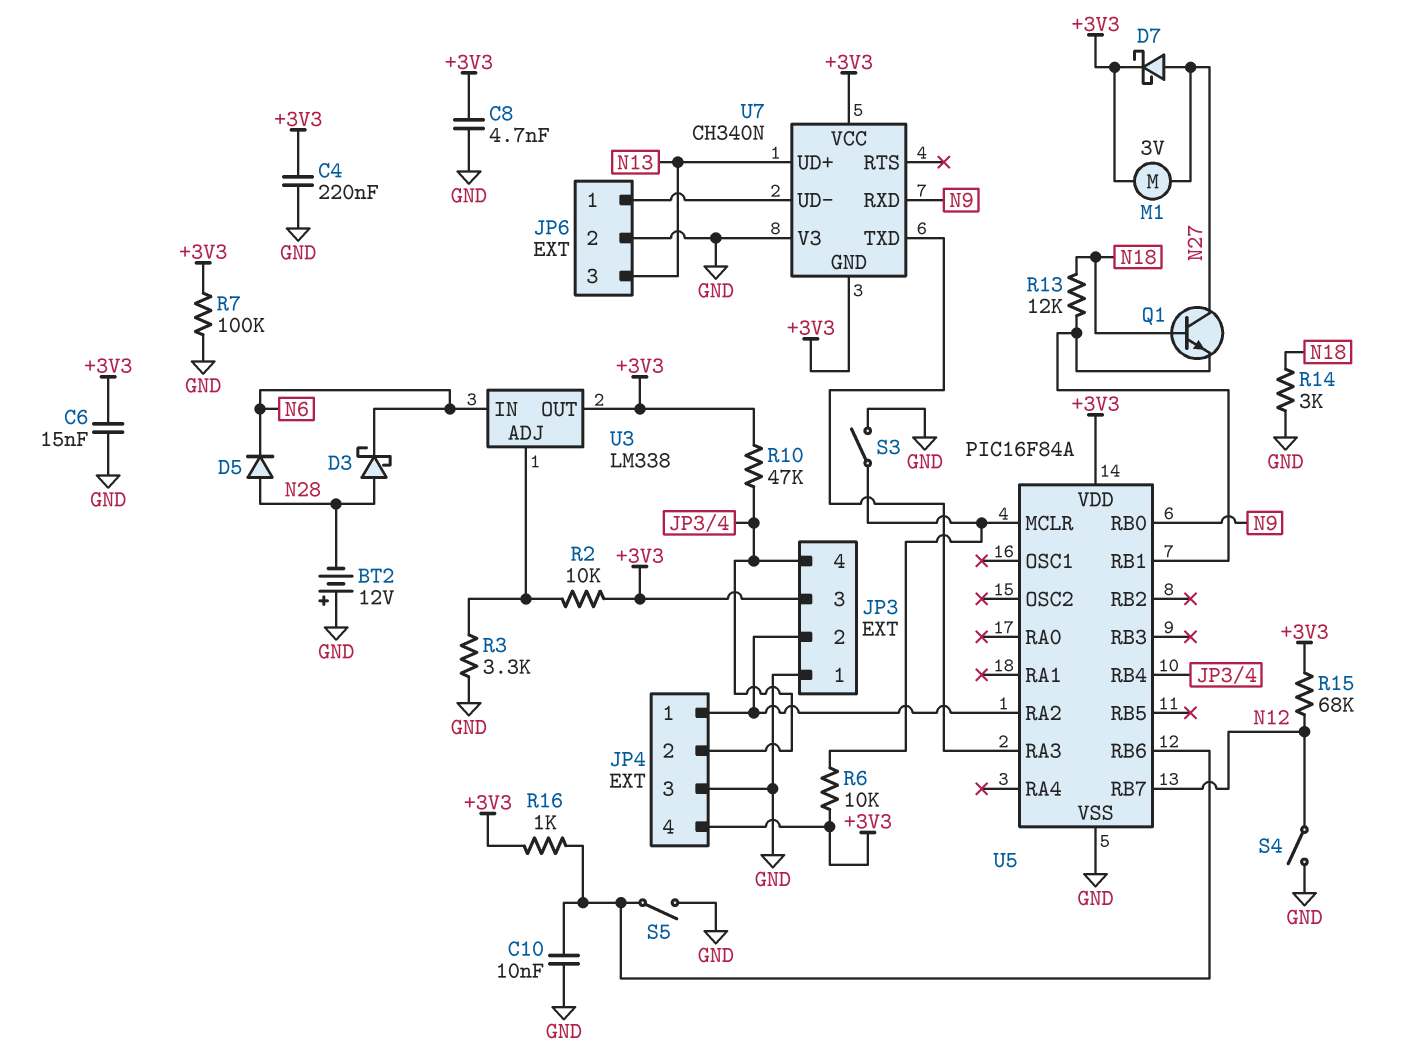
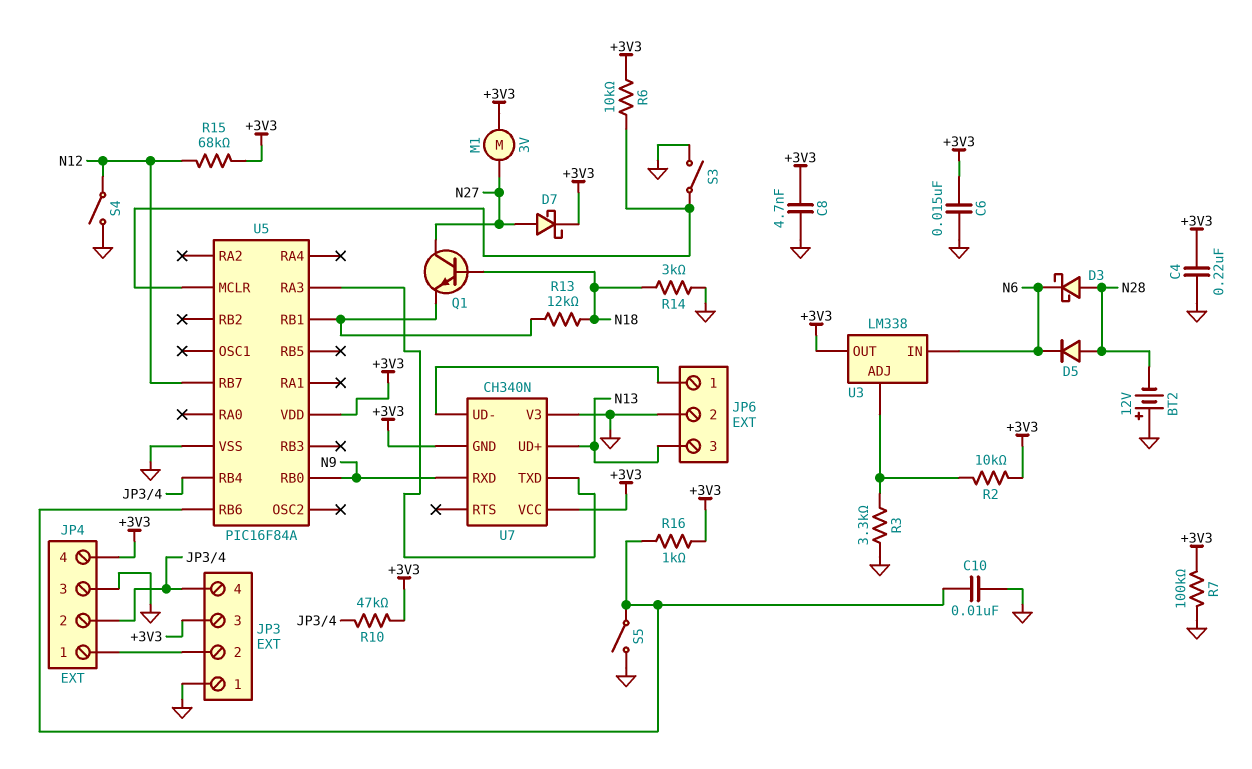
U5 pin RA2: JP3/2 -> none

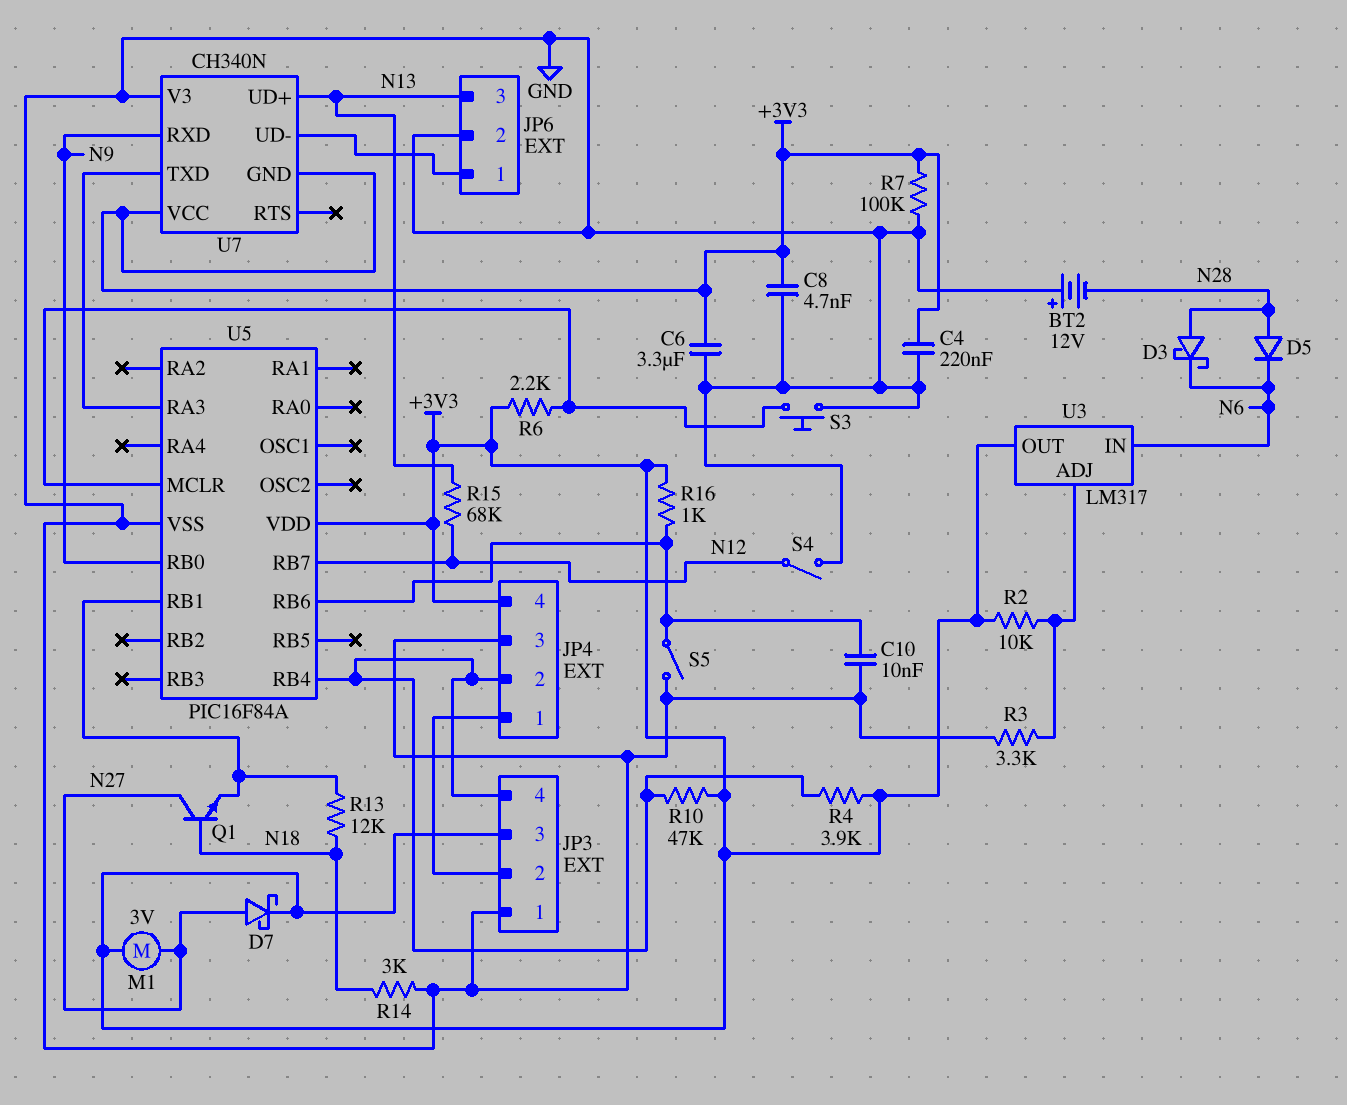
C6: 15nF (+3V3, GND) -> 3.3uF (+3V3, GND)
R4: none -> 3.9k (+3V3, JP3/4)
R6: 10k (+3V3, U5/MCLR) -> 2.2k (+3V3, U5/MCLR)
R15: 68k (+3V3, N12) -> 68k (N12, N13)
S3: switch (GND, U5/MCLR) -> button (GND, U5/MCLR)
U3: LM338 -> LM317

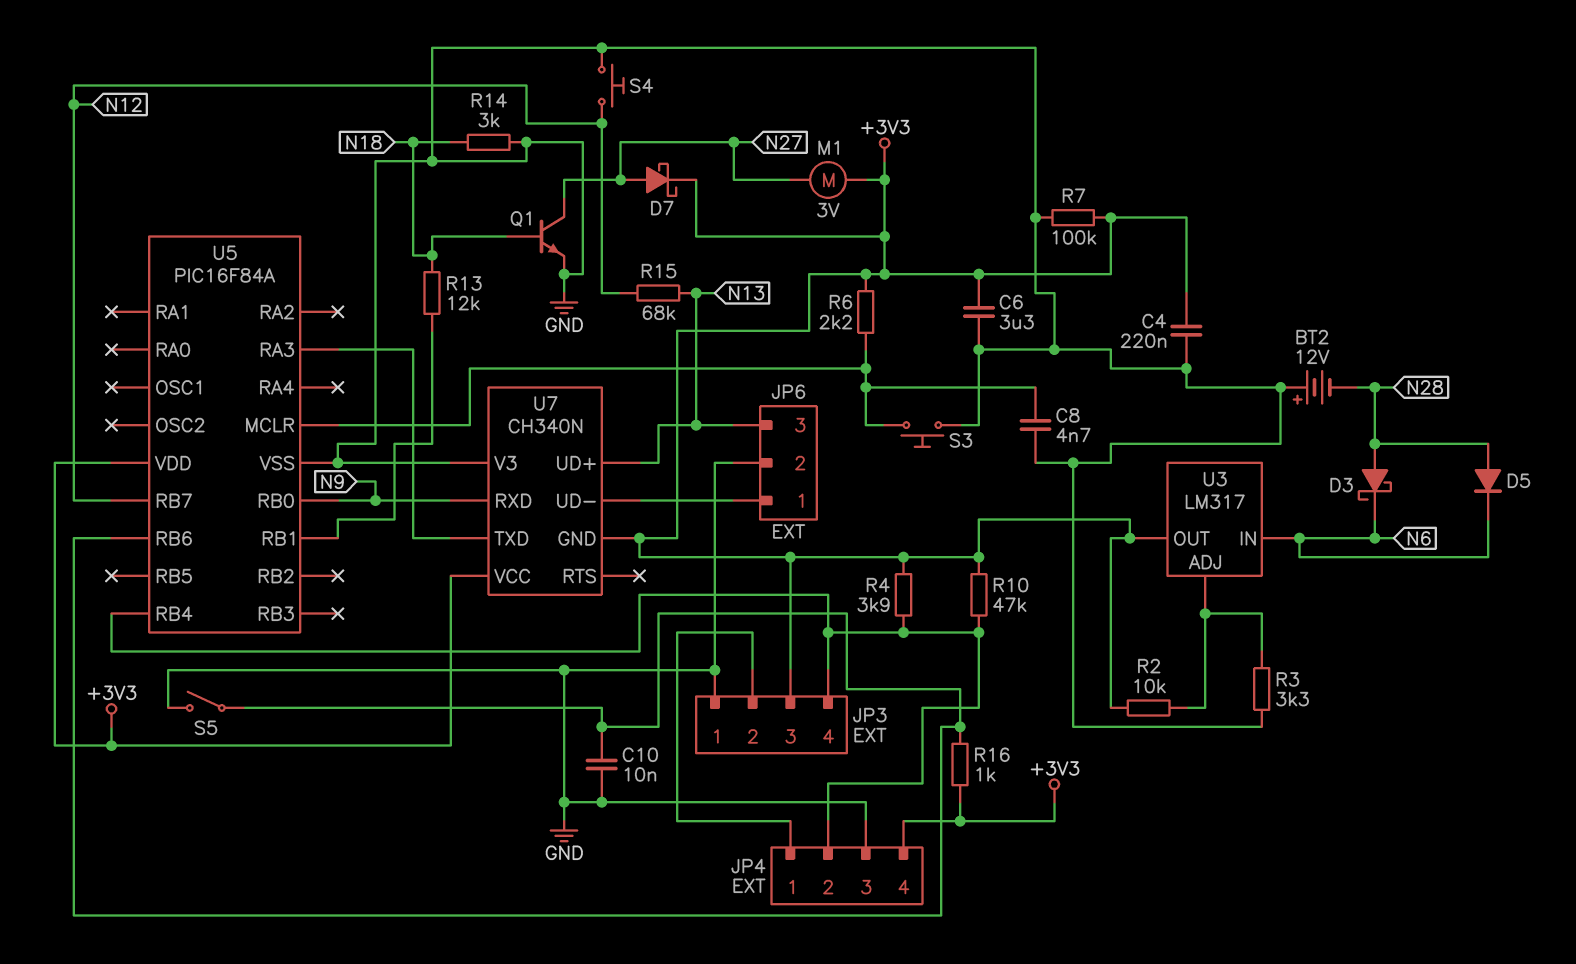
C8: 4.7nF (+3V3, GND) -> 4.7nF (GND, U5/MCLR)
Q1: NPN (B N18, C N27, E U5/RB1) -> NPN (B N18, C N27, E GND)
S4: switch (GND, N12) -> button (GND, N12)

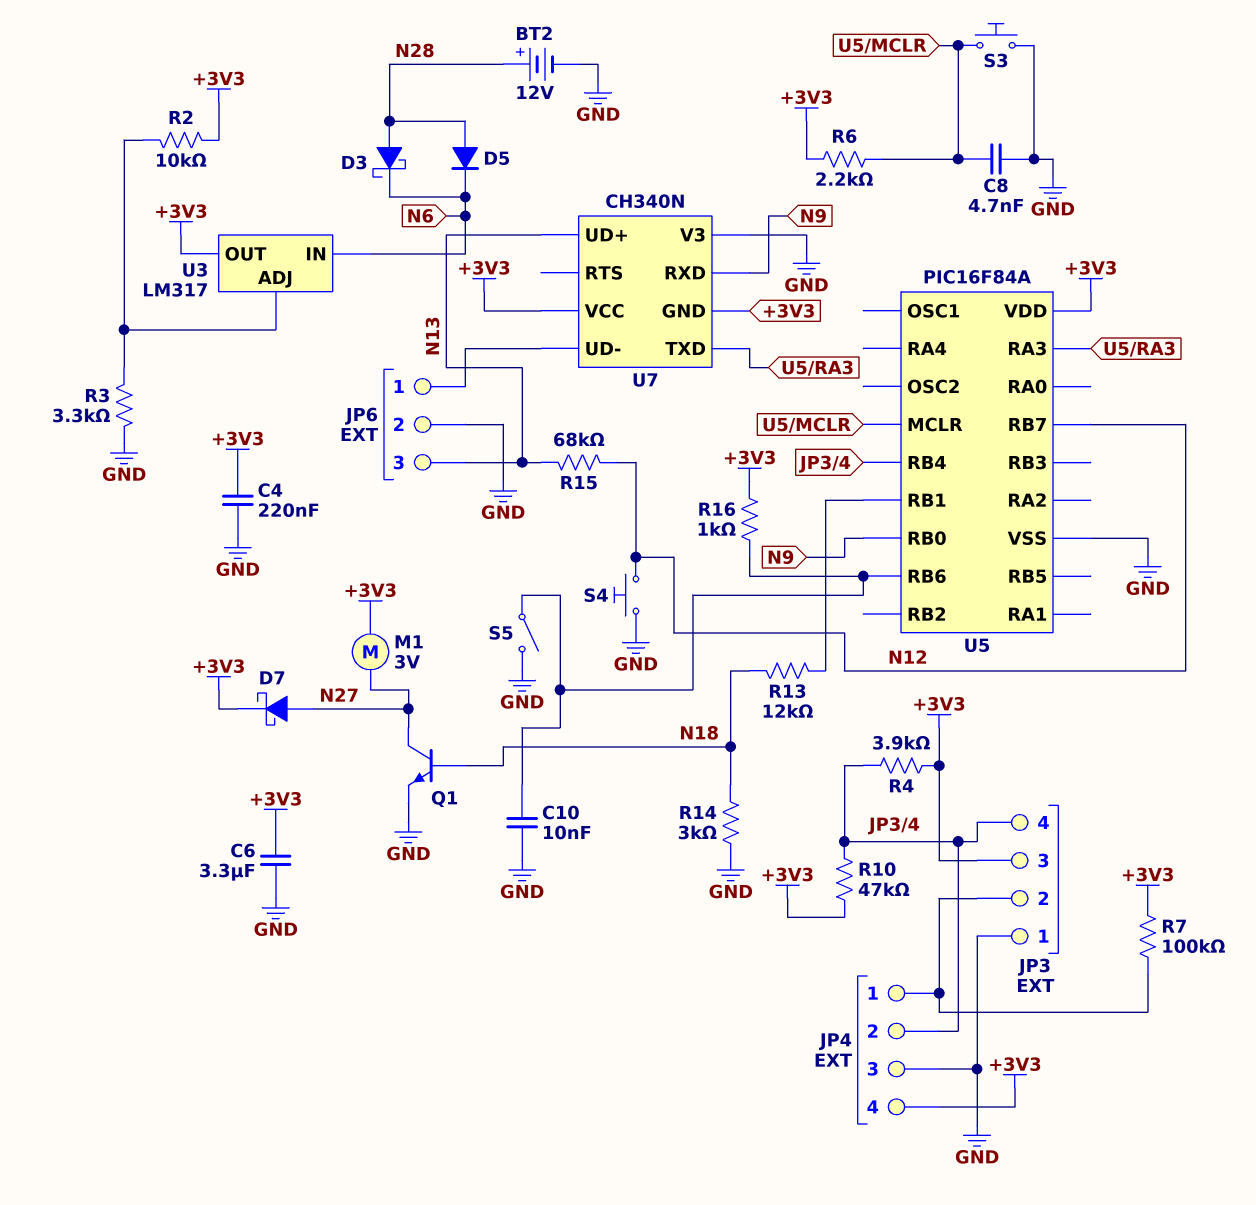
BT2: 12V (plus GND, minus N28) -> 12V (plus N28, minus GND)
R7: 100k (+3V3, GND) -> 100k (+3V3, JP3/2)

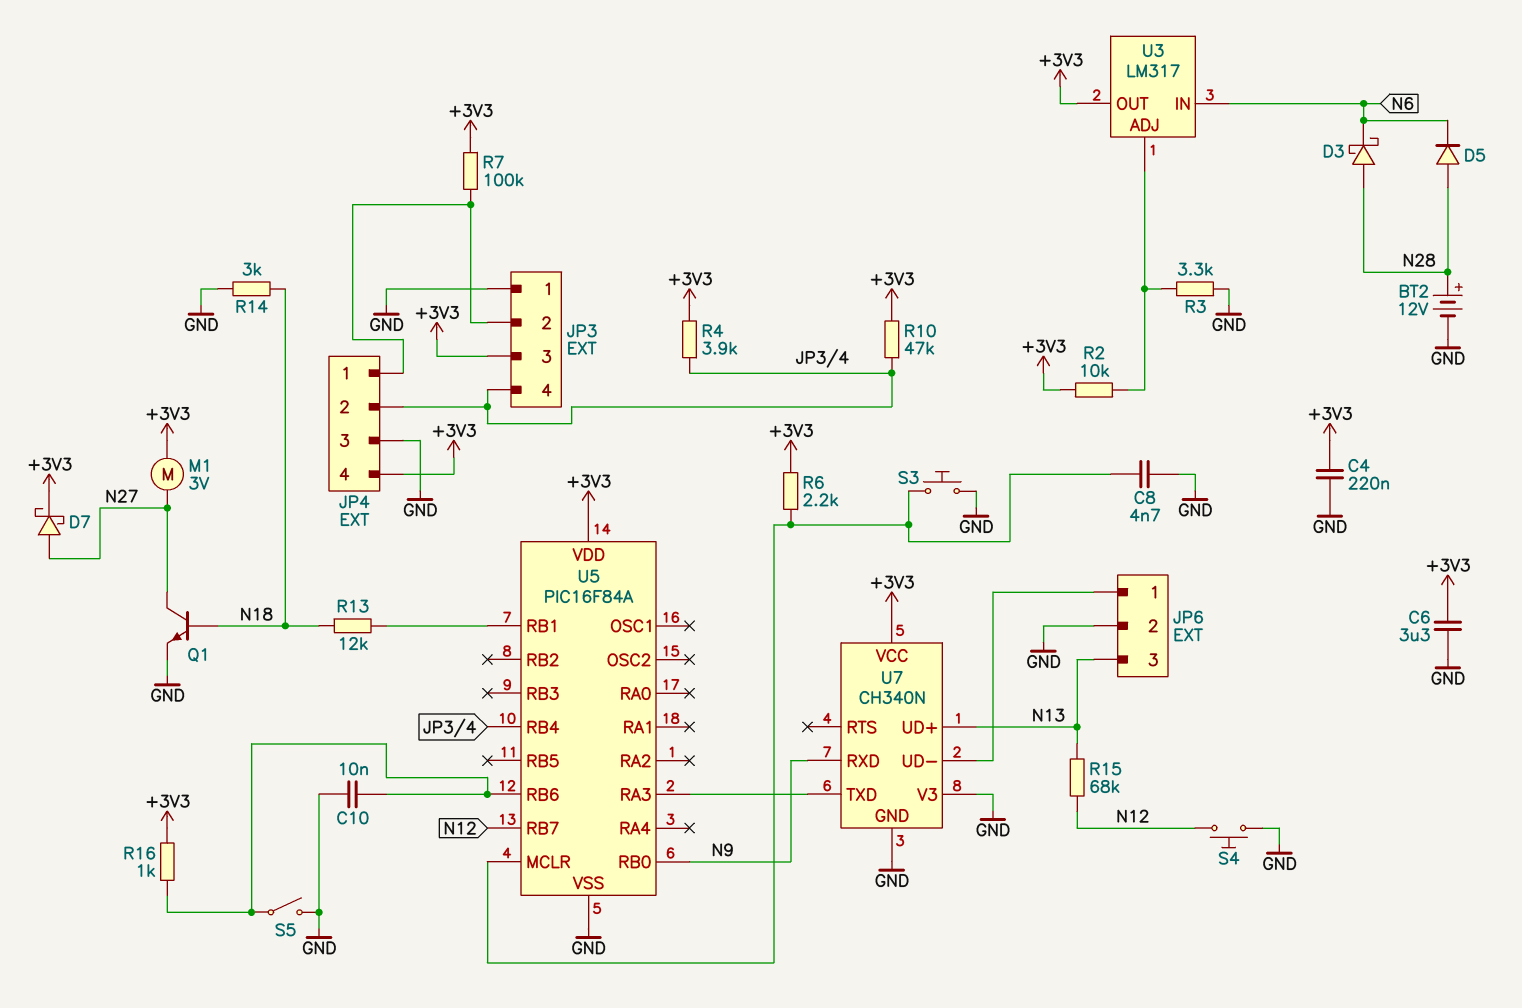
U7 pin GND: +3V3 -> GND

